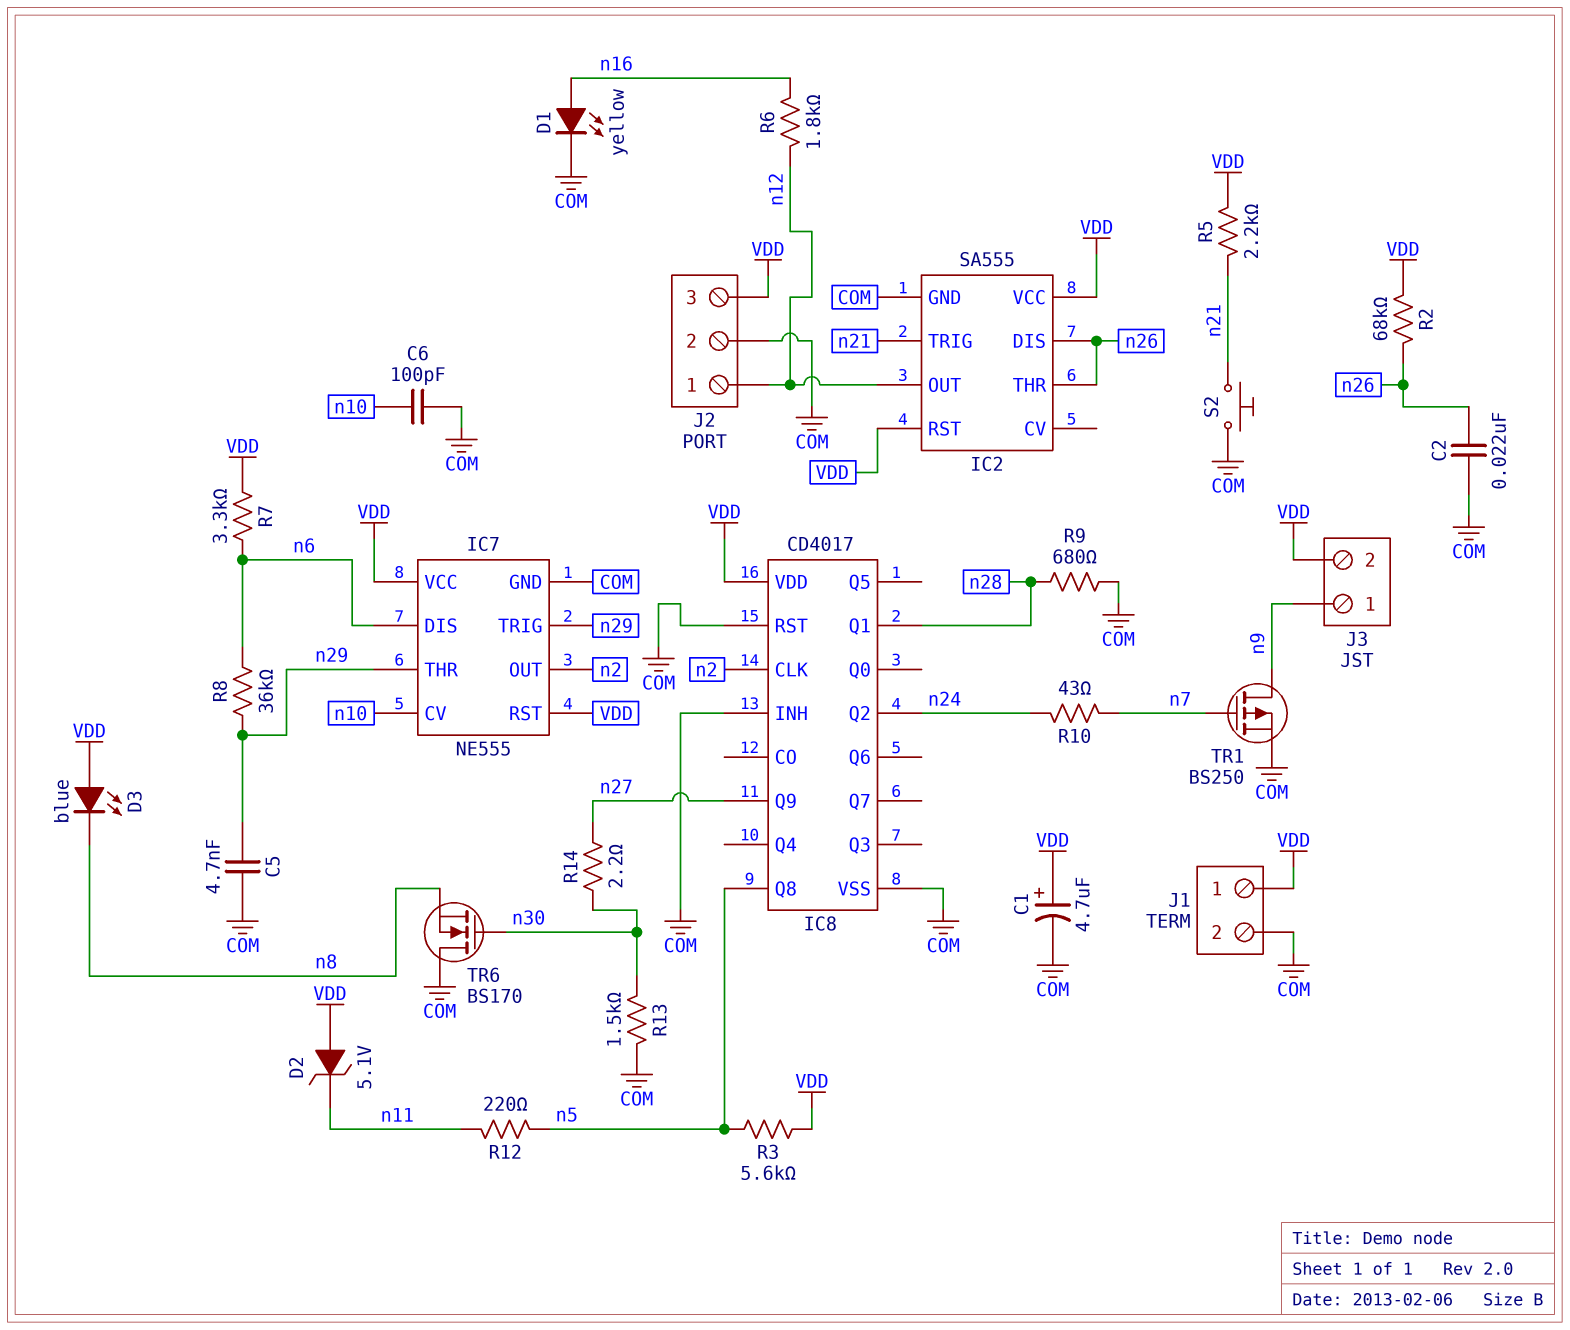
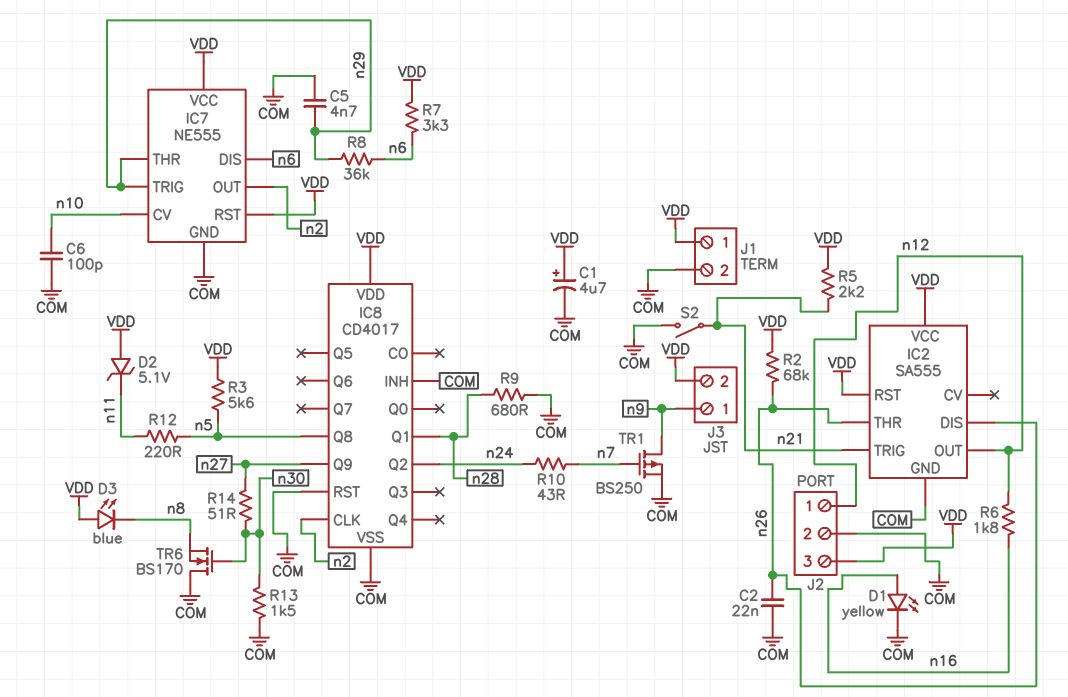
R14: 2.2 (n27, n30) -> 51 (n27, n30)
S2: button (COM, n21) -> switch (COM, n21)

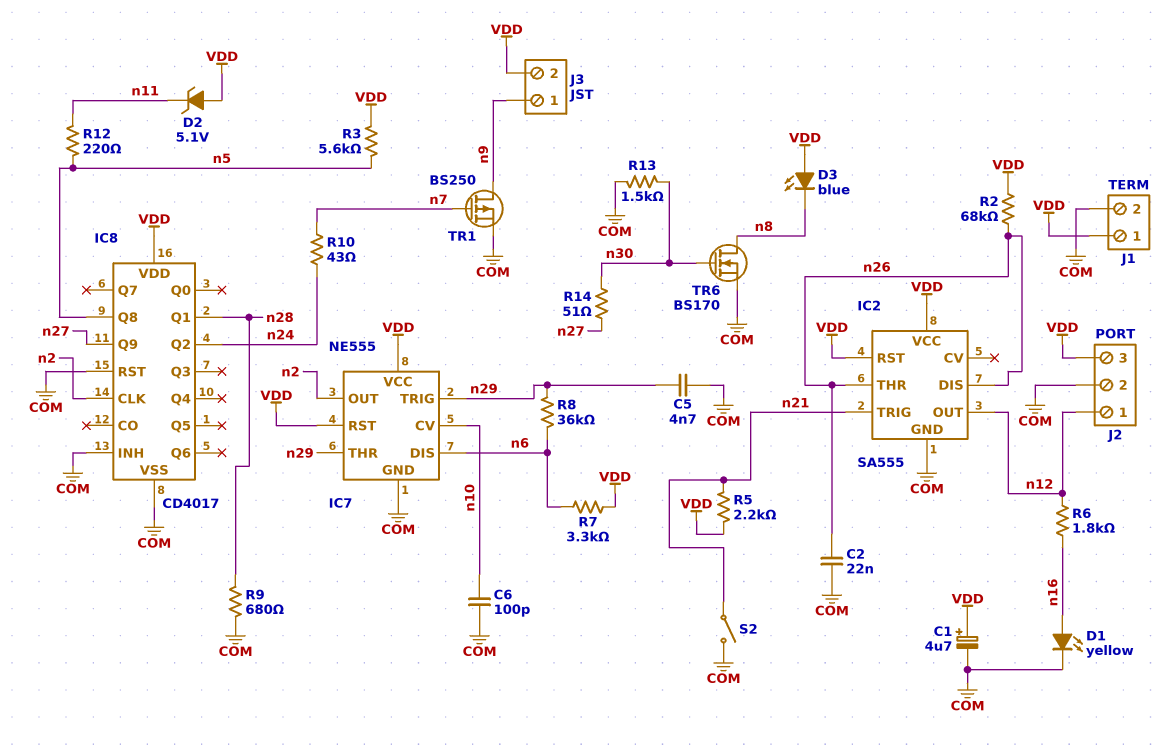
TR6: NMOS BS170 (G n30, D COM, S n8) -> NMOS BS170 (G n30, D n8, S COM)

